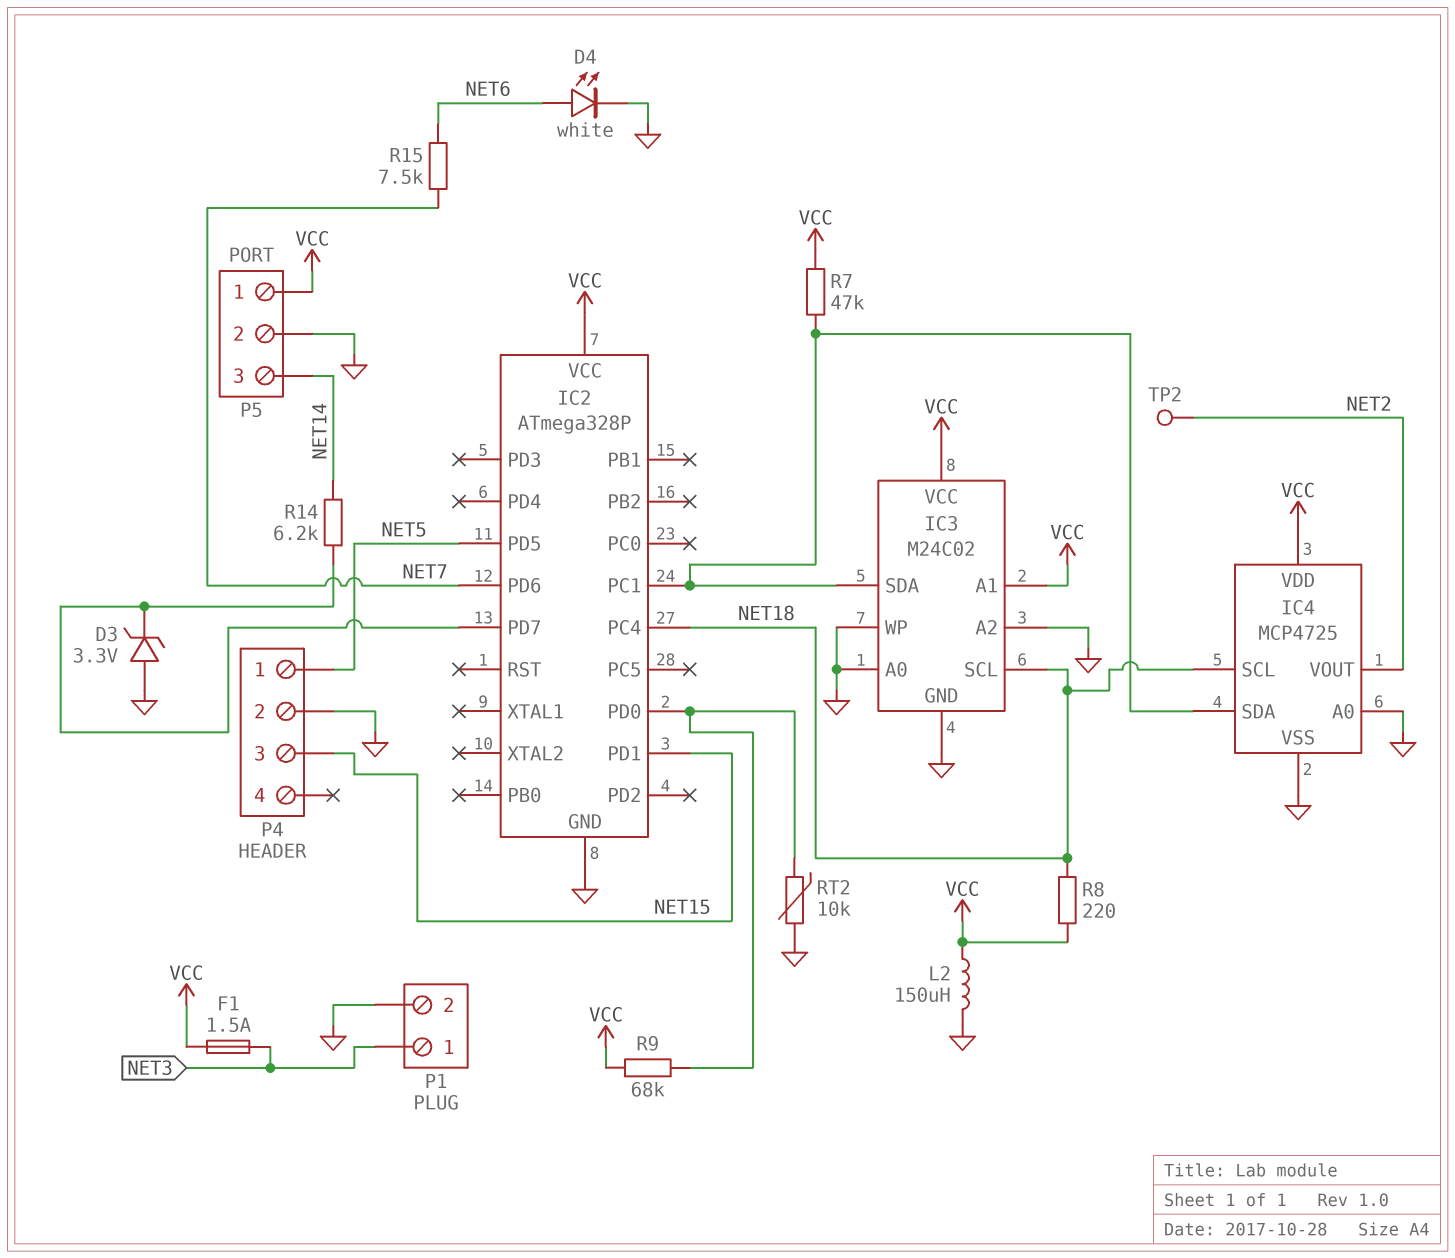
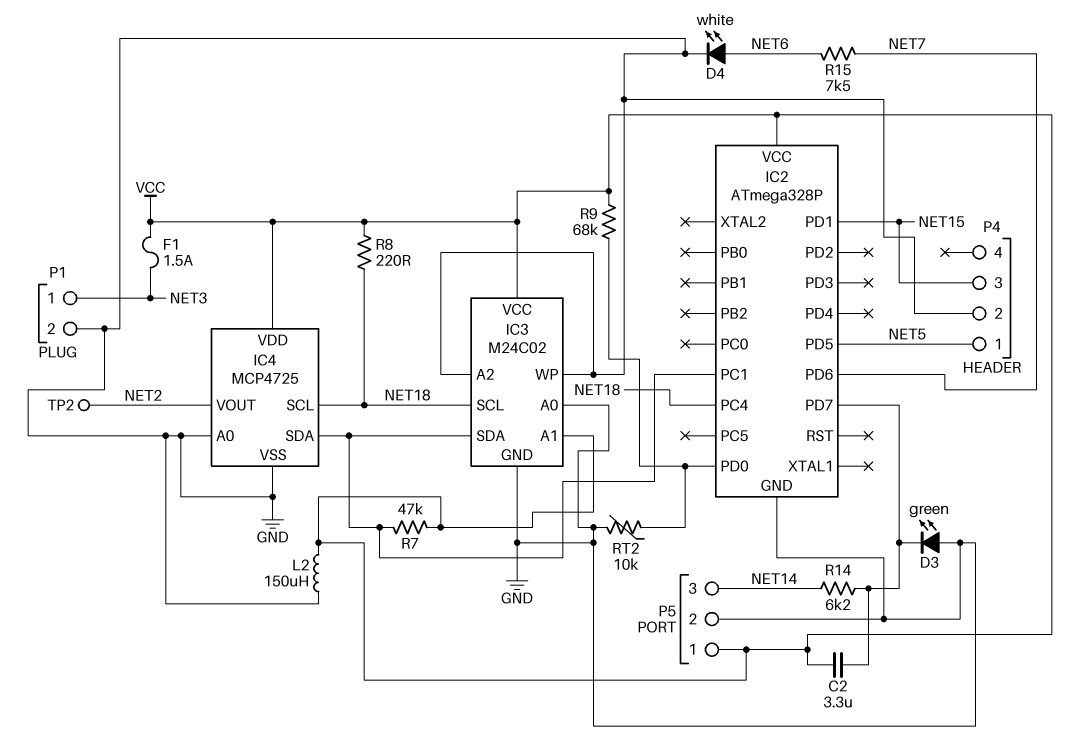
C2: none -> 3.3uF (IC2/PD7, VCC)
D3: zener 3.3V (A GND, K IC2/PD7) -> LED green (A GND, K IC2/PD7)

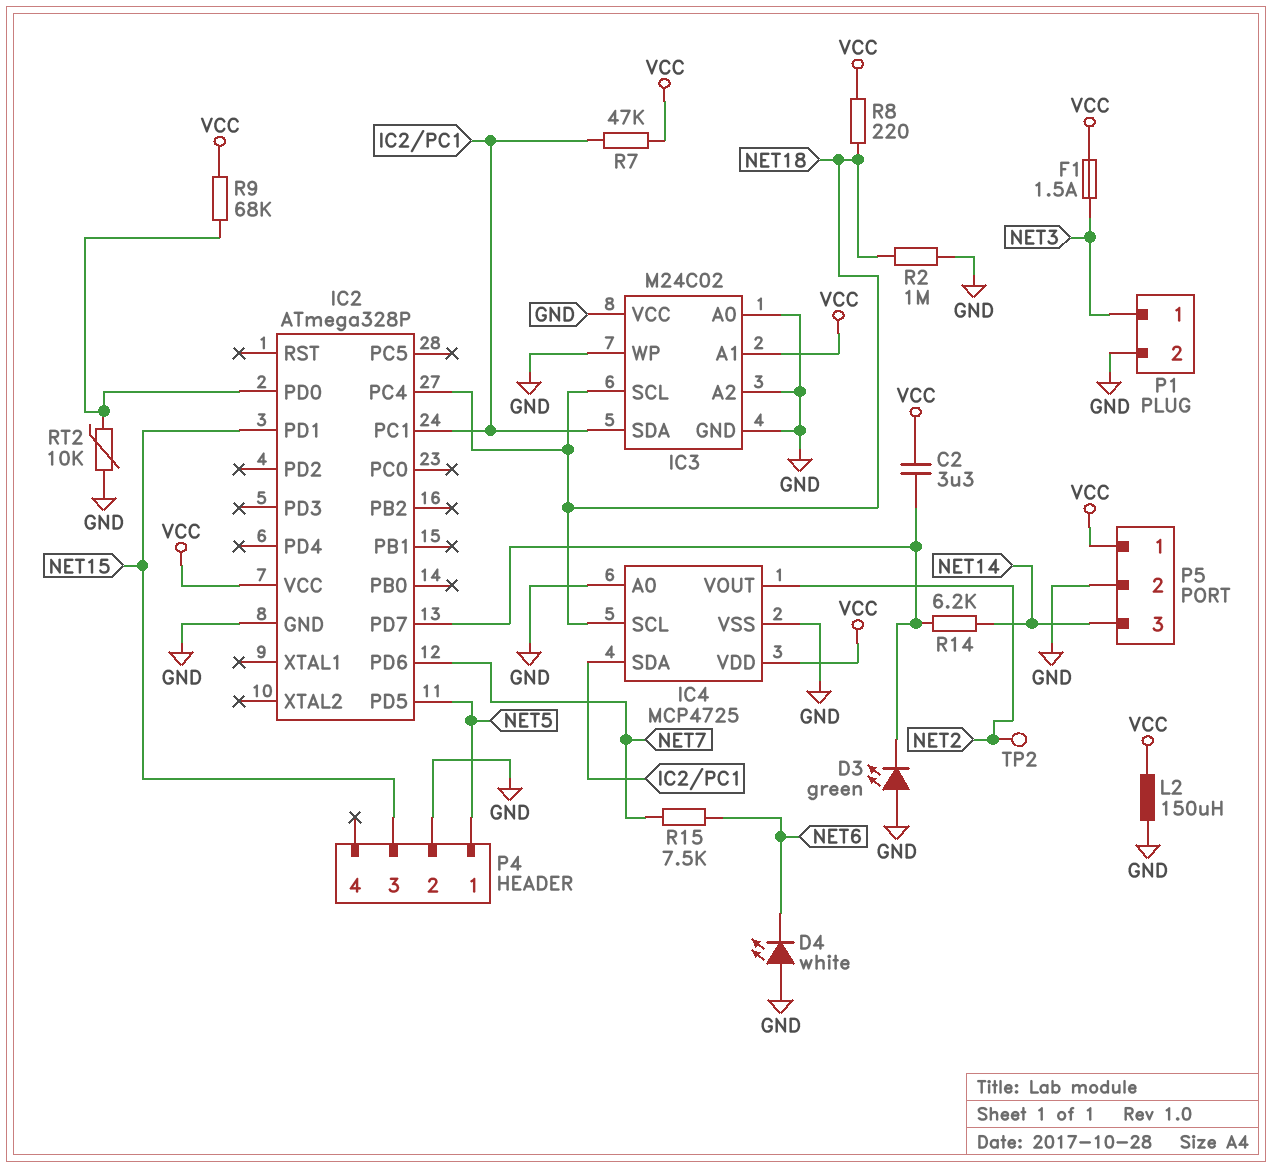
D4: LED white (A NET6, K GND) -> LED white (A GND, K NET6)
IC3 pin VCC: VCC -> GND
R2: none -> 1M (GND, NET18)

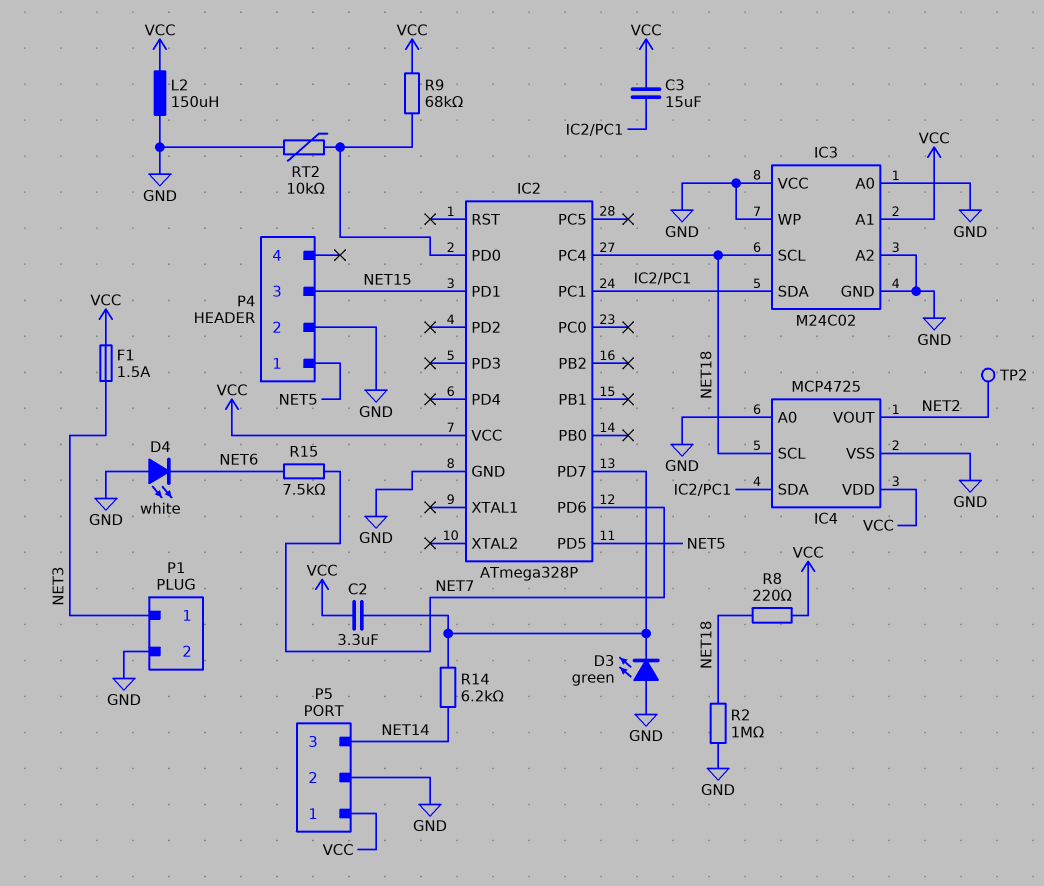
C3: none -> 15uF (IC2/PC1, VCC)
R7: 47k (IC2/PC1, VCC) -> none

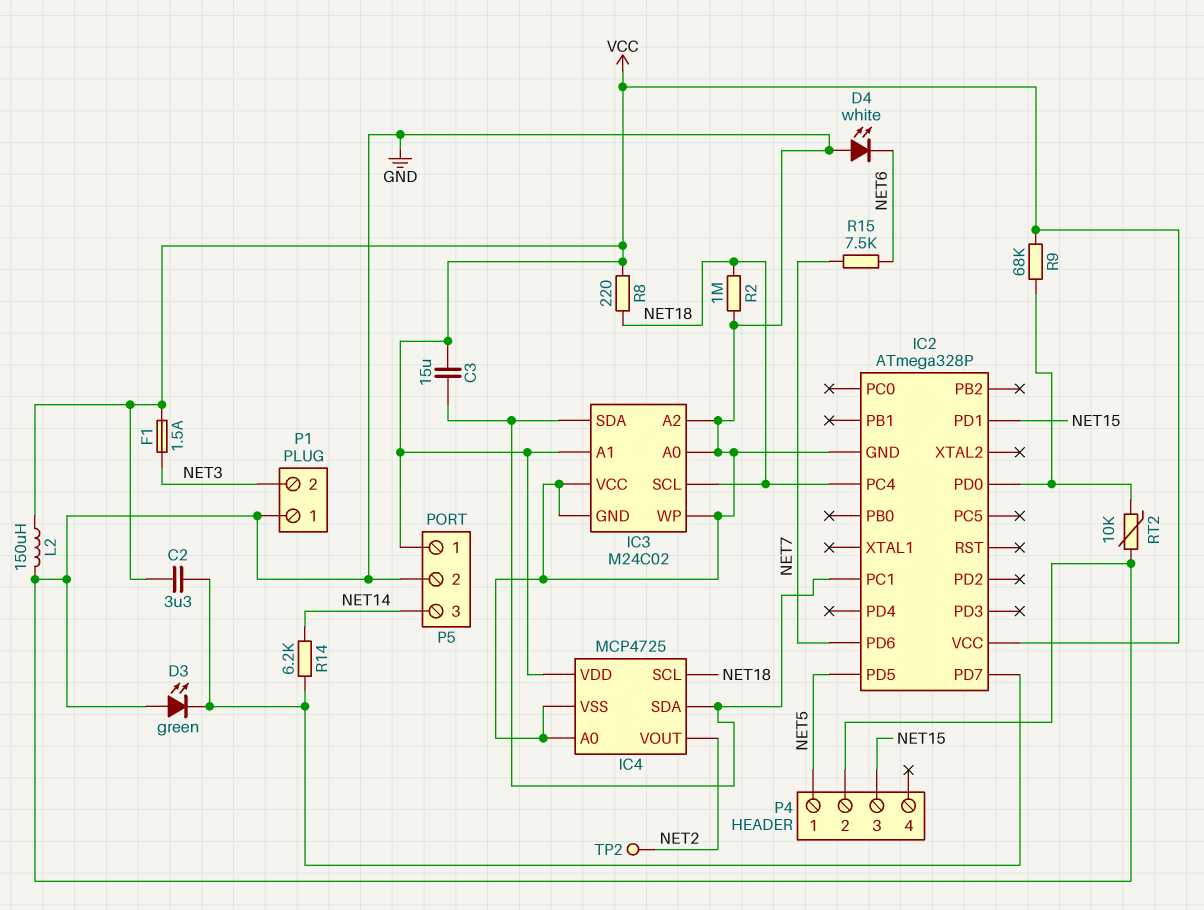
P1 pin 1: NET3 -> GND
P1 pin 2: GND -> NET3

